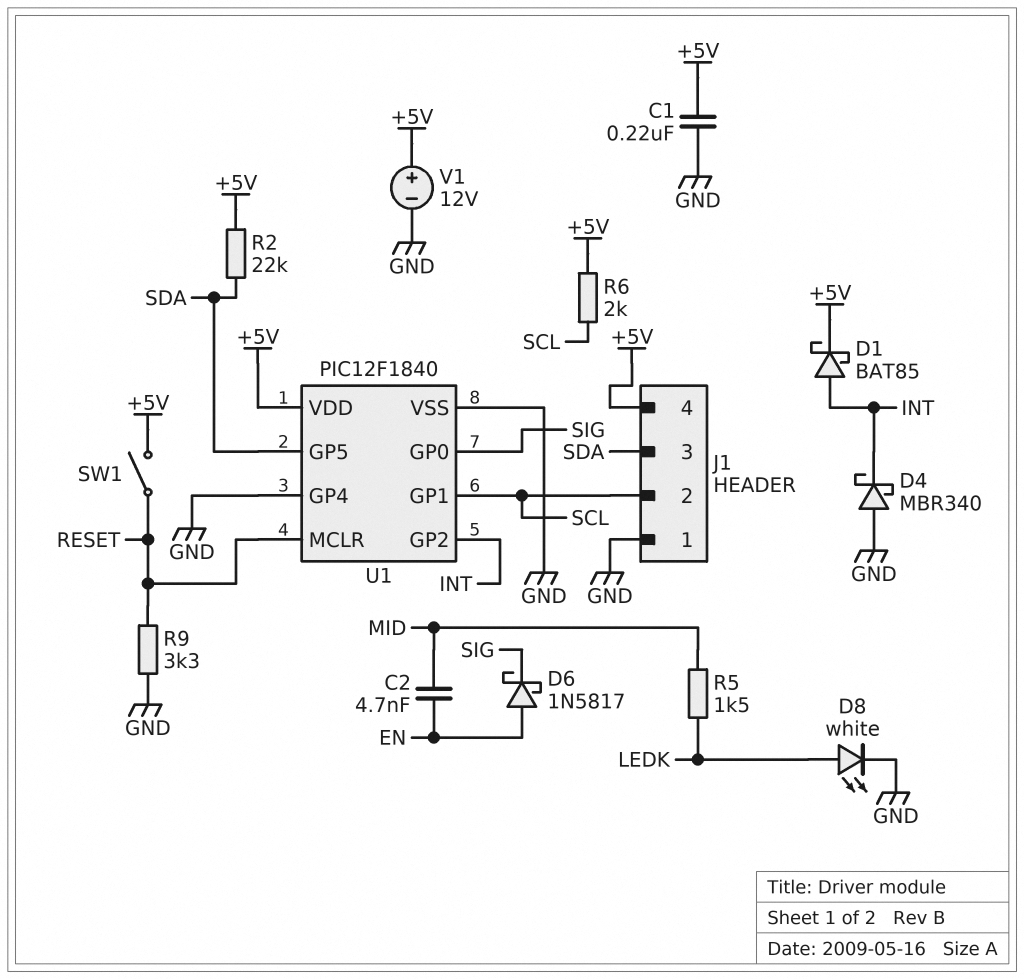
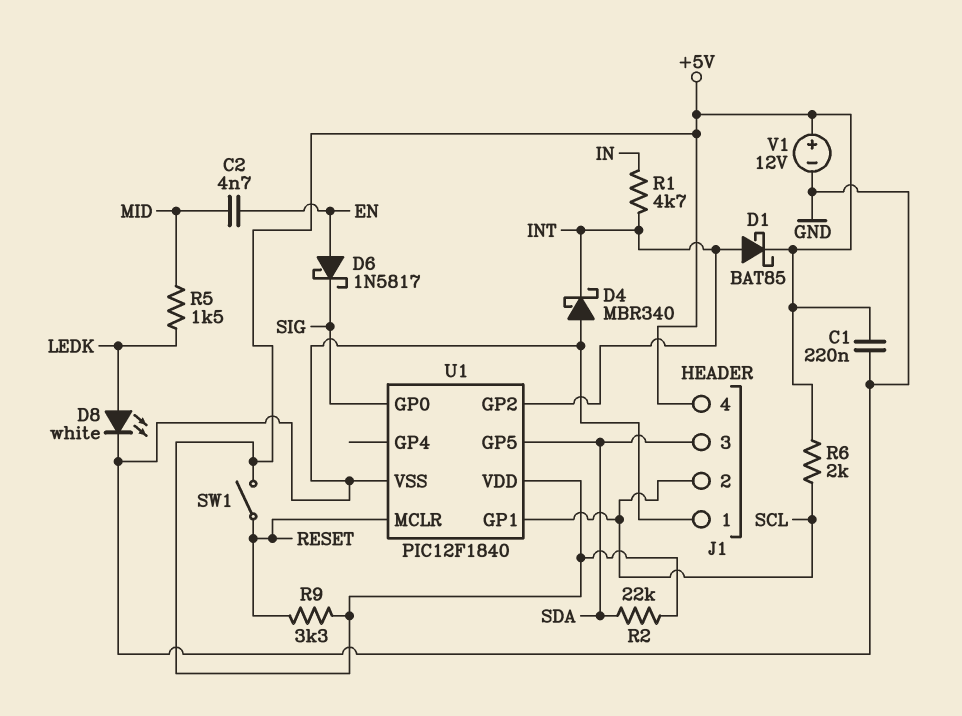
R1: none -> 4.7k (IN, INT)
R9: 3.3k (GND, RESET) -> 3.3k (+5V, RESET)
U1 pin GP4: GND -> none

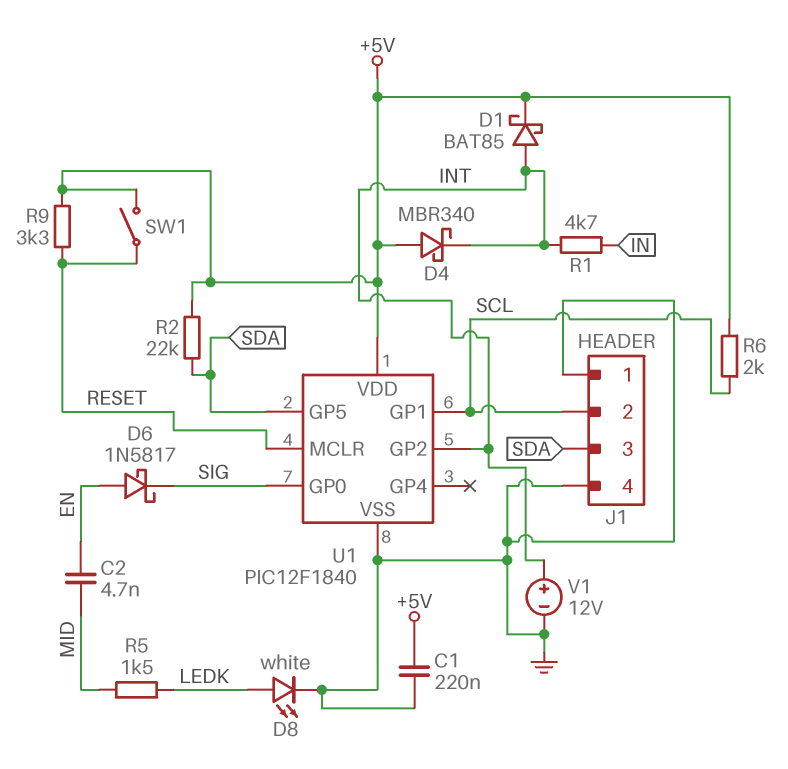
D4: schottky MBR340 (A GND, K INT) -> schottky MBR340 (A +5V, K INT)
J1 pin 4: +5V -> GND
V1: 12V (plus +5V, minus GND) -> 12V (plus INT, minus GND)

